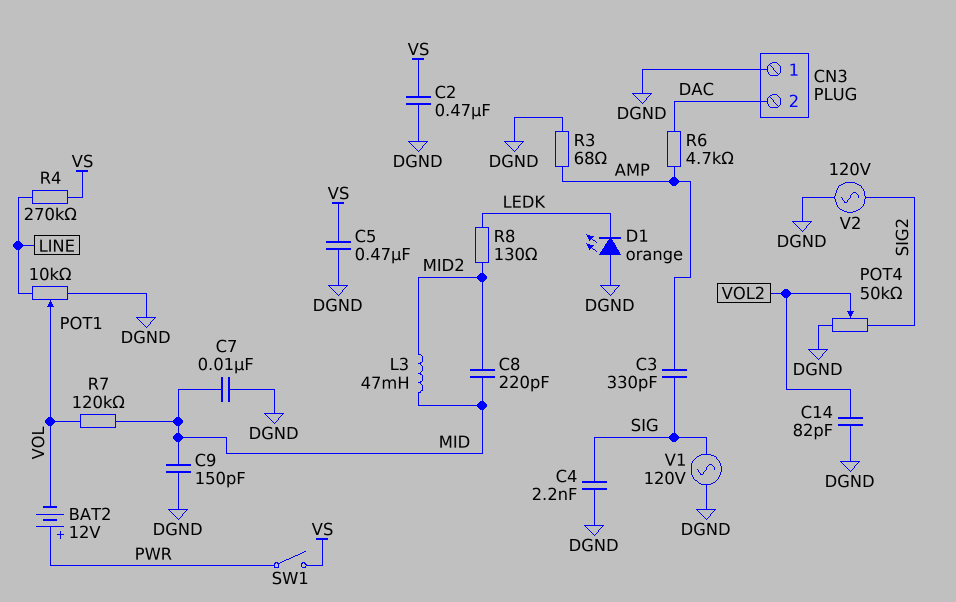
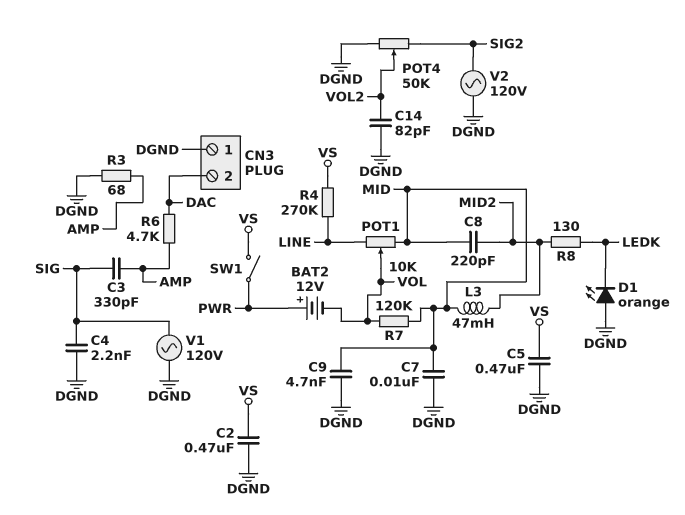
C9: 150pF (DGND, MID) -> 4.7nF (DGND, MID)
POT1: 10k (DGND, LINE, wiper VOL) -> 10k (LINE, MID, wiper VOL)

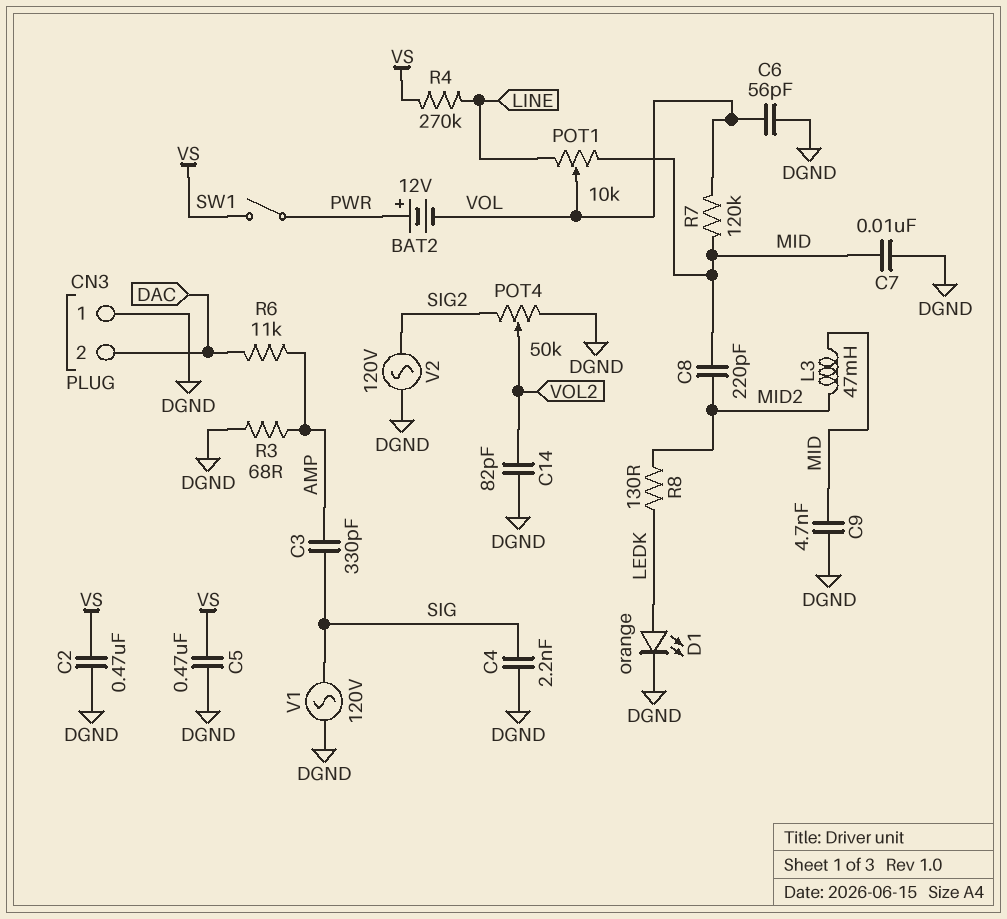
C6: none -> 56pF (DGND, VOL)
D1: LED orange (A DGND, K LEDK) -> LED orange (A LEDK, K DGND)
R6: 4.7k (AMP, DAC) -> 11k (AMP, DAC)

